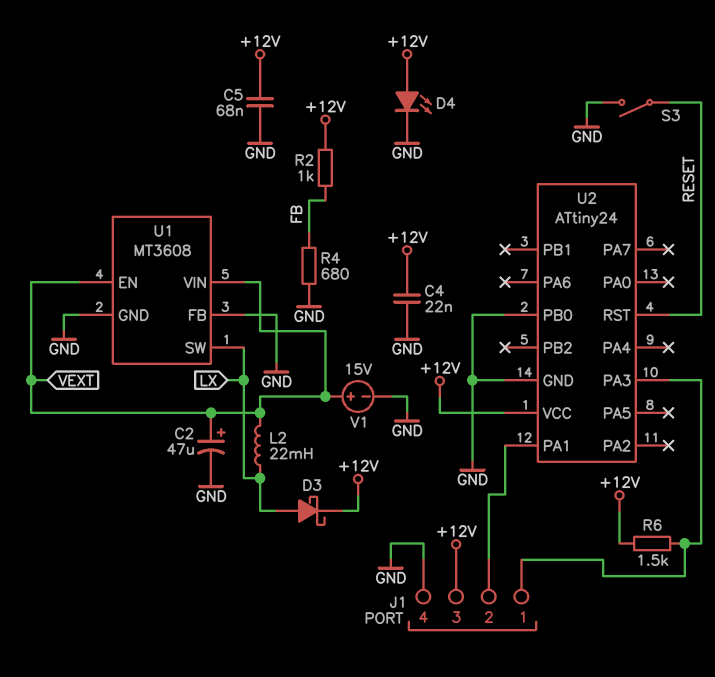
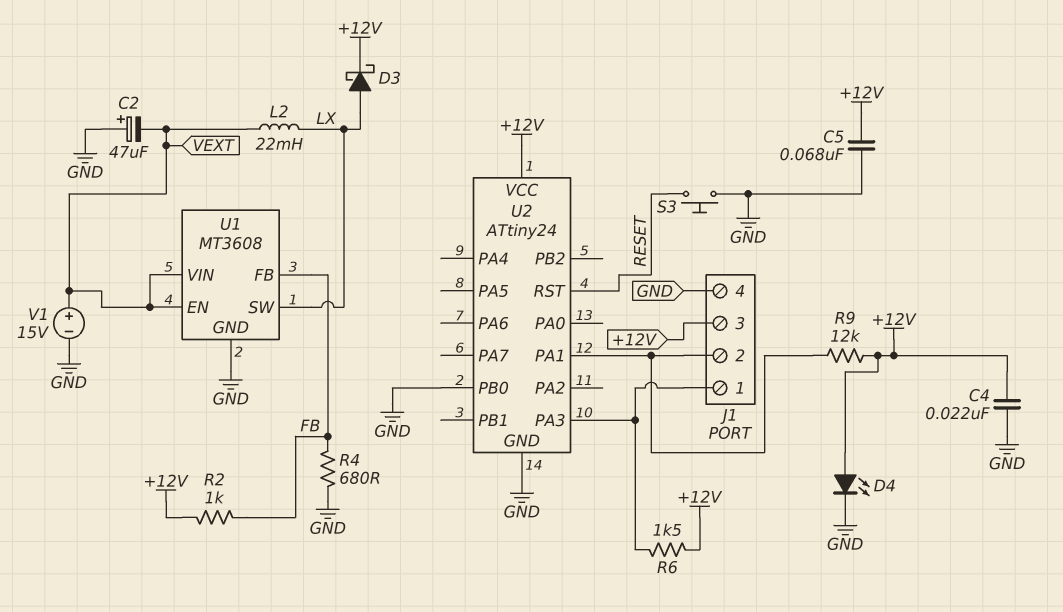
C2: 47uF (plus VEXT, minus GND) -> 47uF (plus GND, minus VEXT)
R9: none -> 12k (+12V, J1/2)
S3: switch (GND, RESET) -> button (GND, RESET)
U1 pin FB: GND -> FB

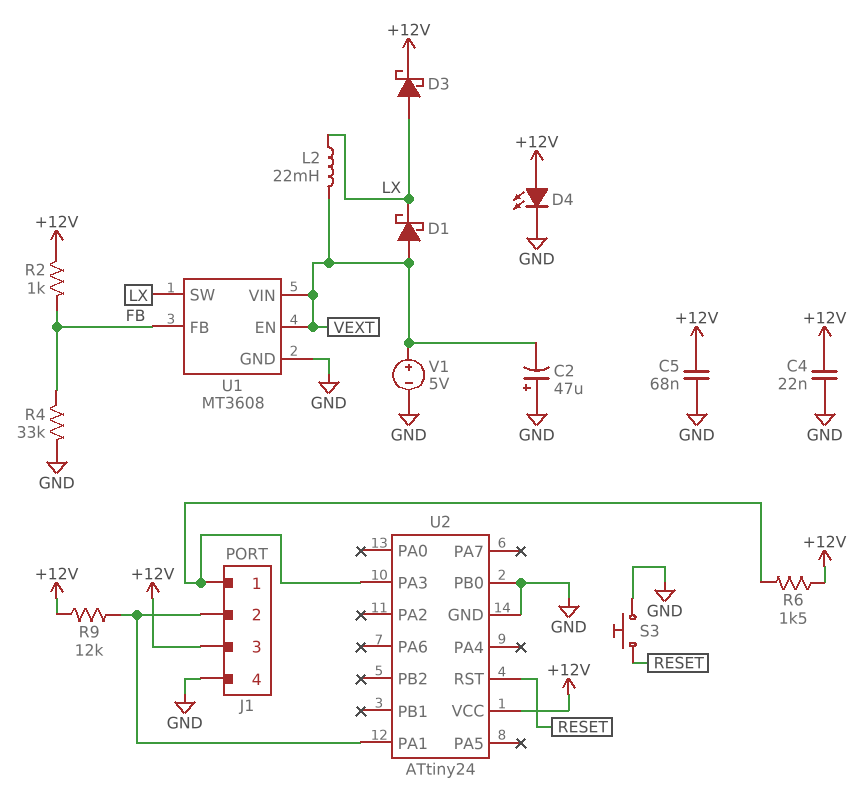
D1: none -> schottky (A VEXT, K LX)
R4: 680 (FB, GND) -> 33k (FB, GND)
V1: 15V (plus VEXT, minus GND) -> 5V (plus VEXT, minus GND)

